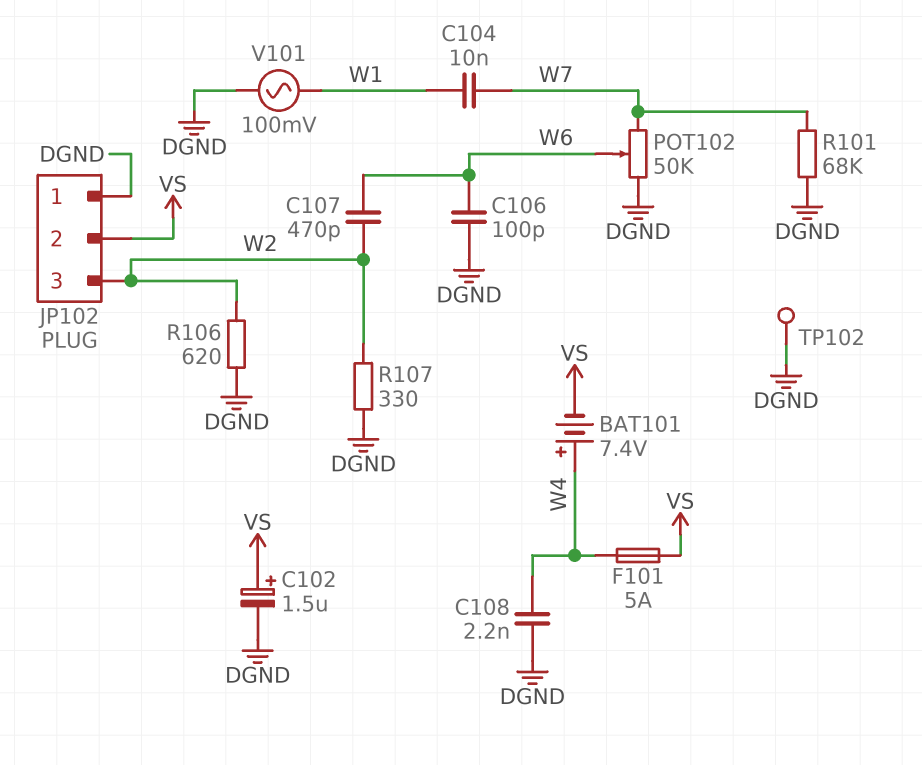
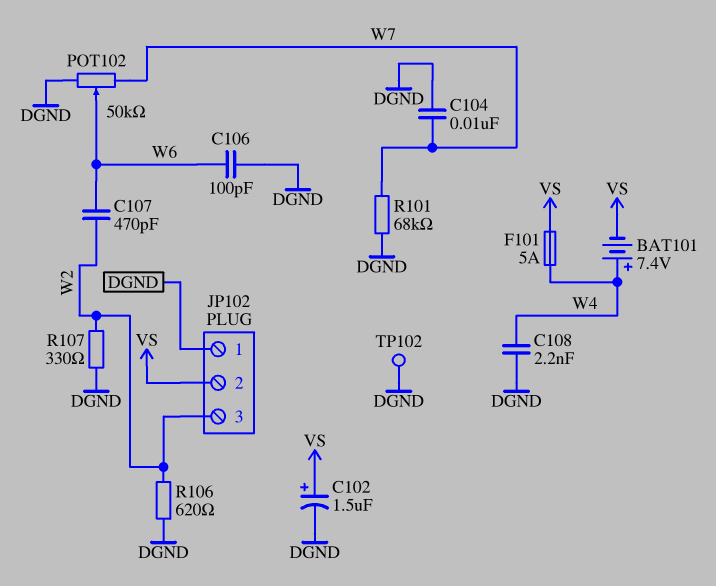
C104: 10nF (W1, W7) -> 10nF (DGND, W7)
V101: AC 100mV (DGND, W1) -> none

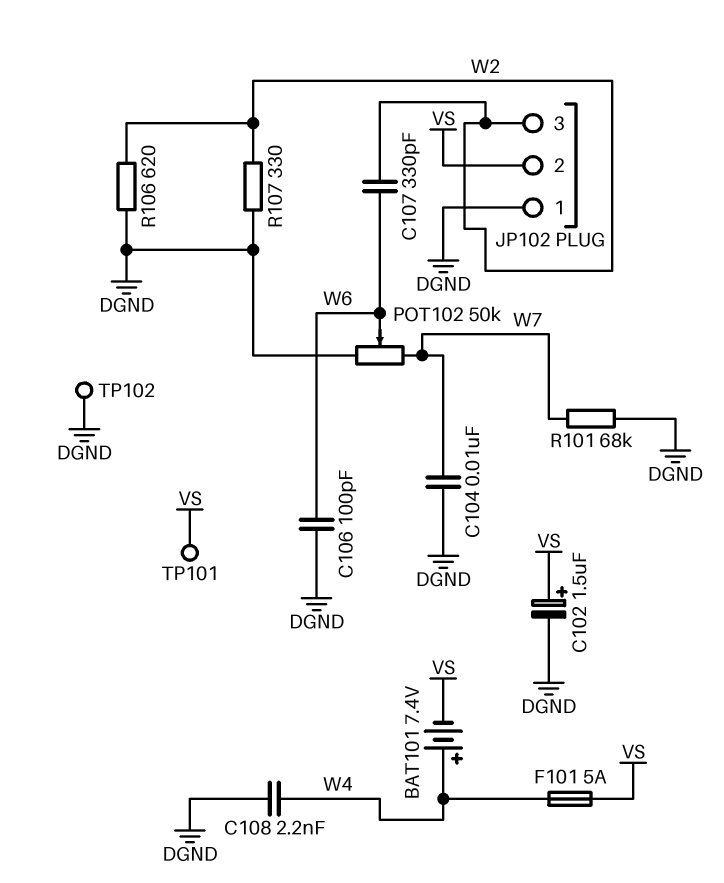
C107: 470pF (W2, W6) -> 330pF (W2, W6)
TP101: none -> test point (VS)

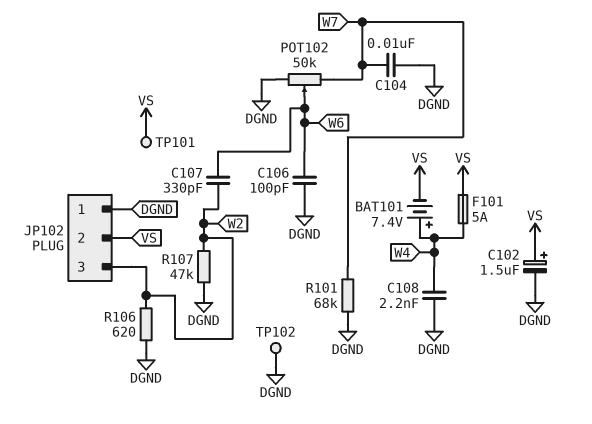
R107: 330 (DGND, W2) -> 47k (DGND, W2)

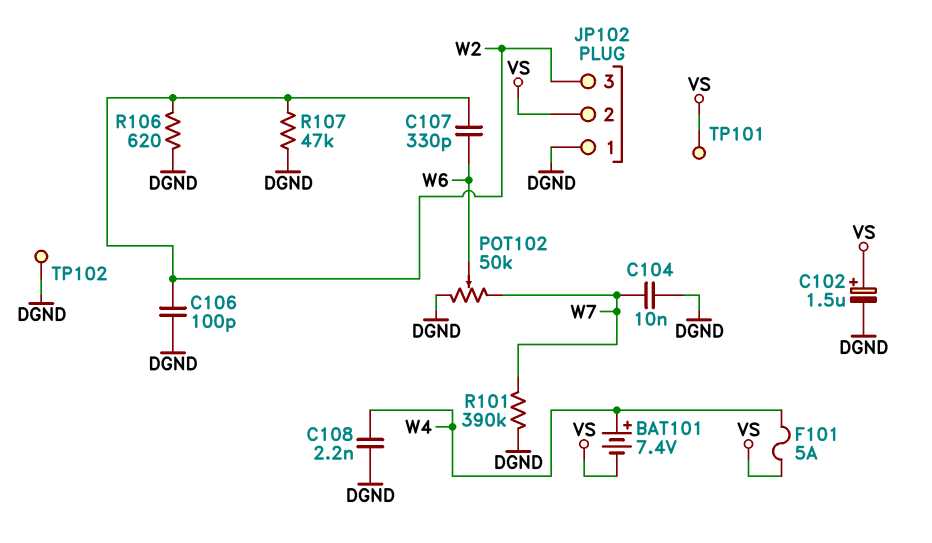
C106: 100pF (DGND, W6) -> 100pF (DGND, W2)
R101: 68k (DGND, W7) -> 390k (DGND, W7)

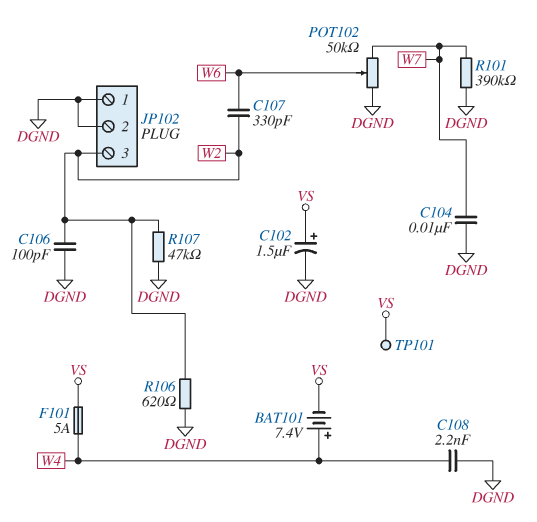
JP102 pin 2: VS -> DGND
TP102: test point (DGND) -> none

